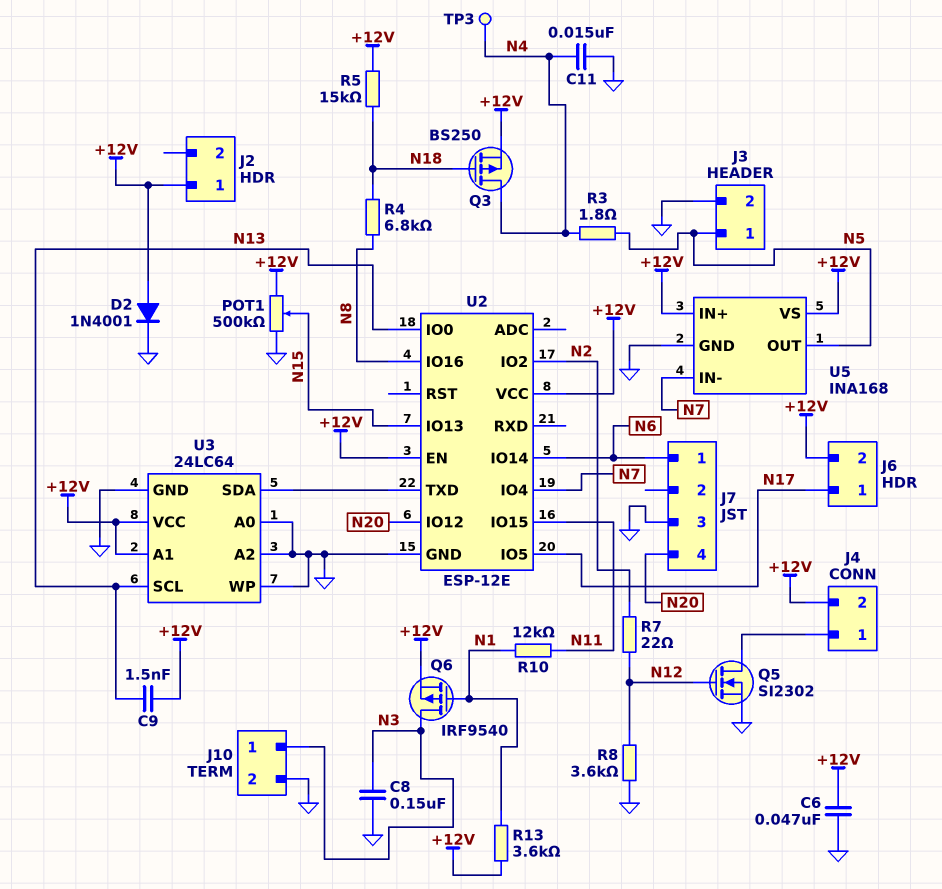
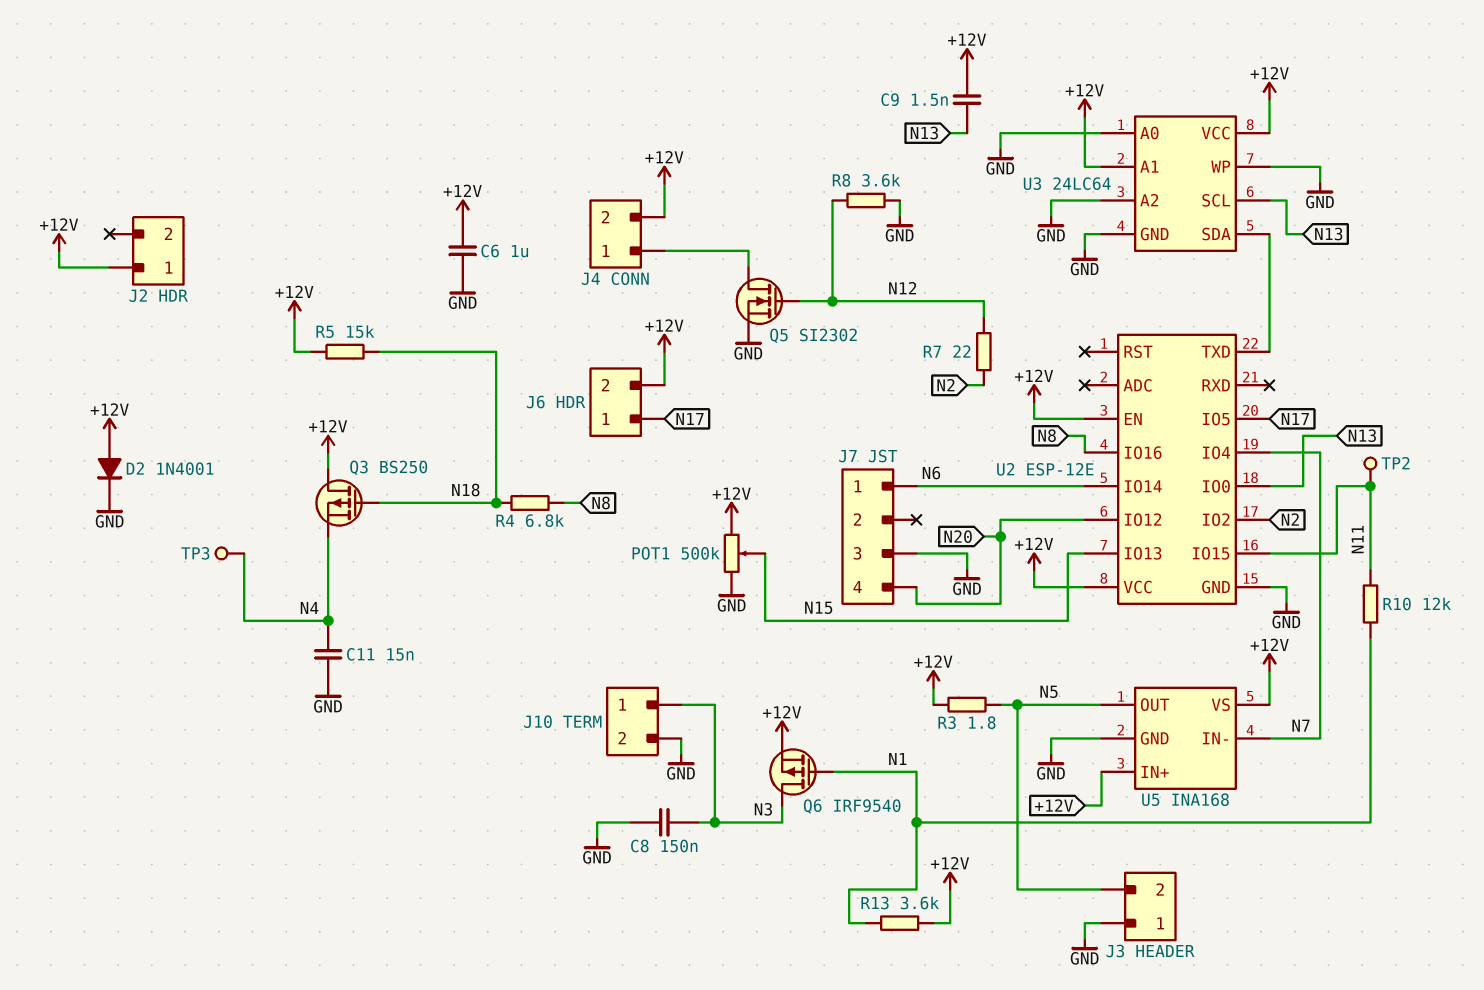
C6: 47nF (+12V, GND) -> 1uF (+12V, GND)
J3 pin 1: N5 -> GND
J3 pin 2: GND -> N5
Q3: PMOS BS250 (G N18, D N4, S +12V) -> PMOS BS250 (G N18, D +12V, S N4)
R3: 1.8 (N4, N5) -> 1.8 (+12V, N5)
TP2: none -> test point (N11)

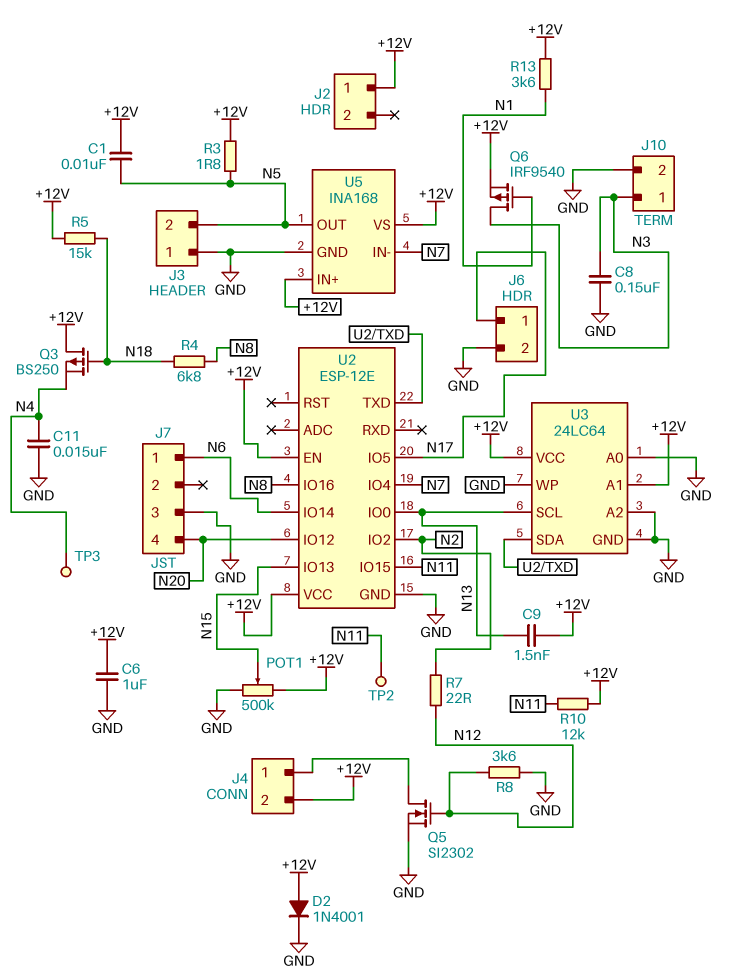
C1: none -> 10nF (+12V, N5)
J6 pin 2: +12V -> GND
R10: 12k (N1, N11) -> 12k (+12V, N11)

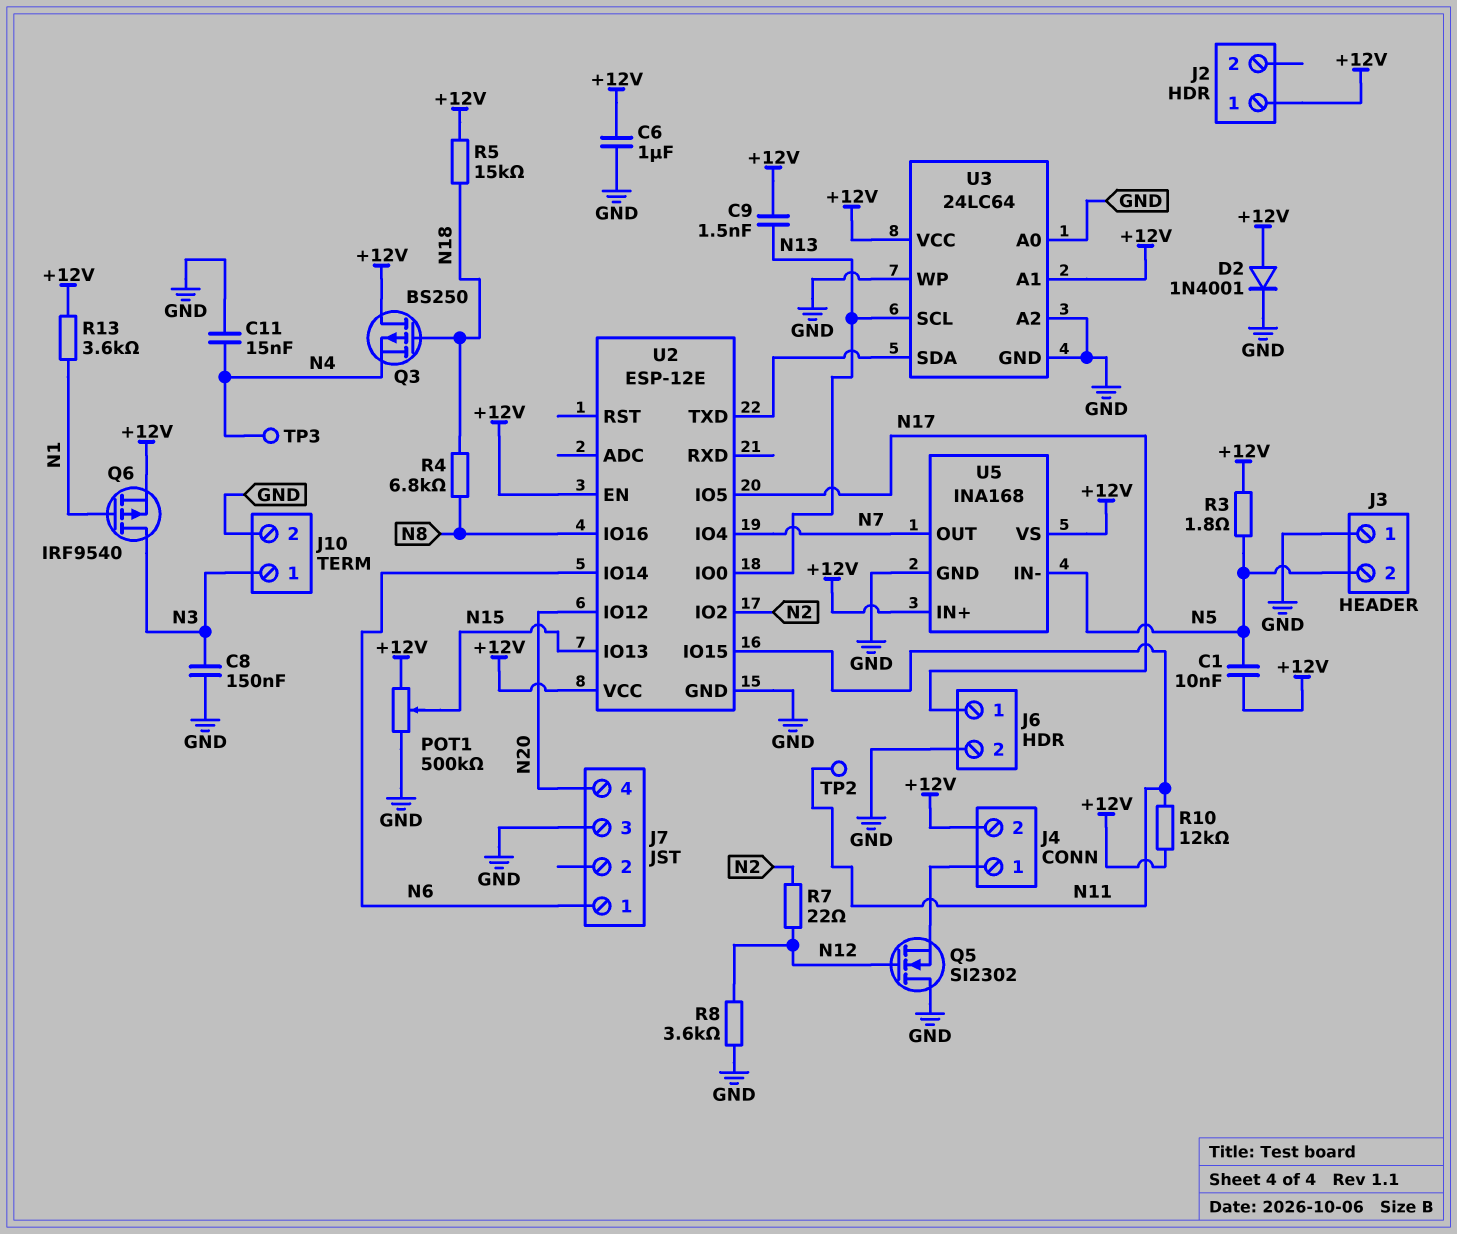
Q5: NMOS SI2302 (G N12, D J4/1, S GND) -> NMOS SI2302 (G N12, D GND, S J4/1)
U5 pin IN-: N7 -> N5
U5 pin OUT: N5 -> N7

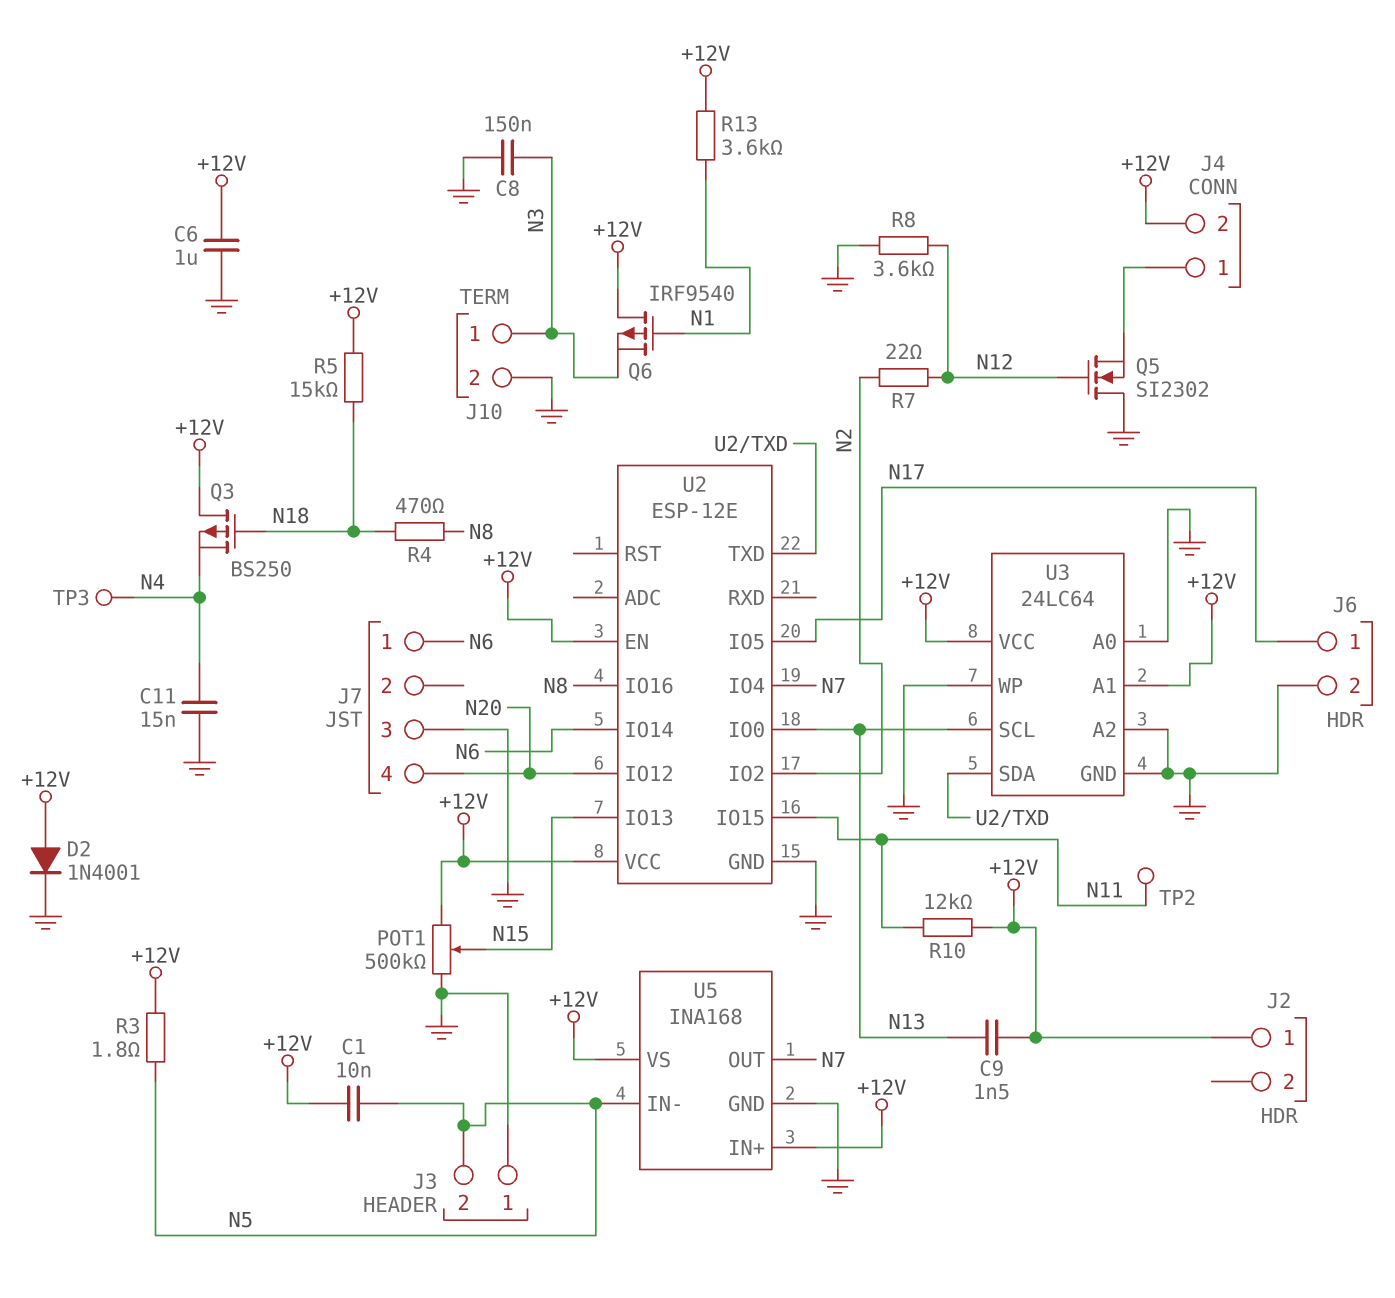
Q6: PMOS IRF9540 (G N1, D N3, S +12V) -> PMOS IRF9540 (G N1, D +12V, S N3)
R4: 6.8k (N8, N18) -> 470 (N8, N18)

